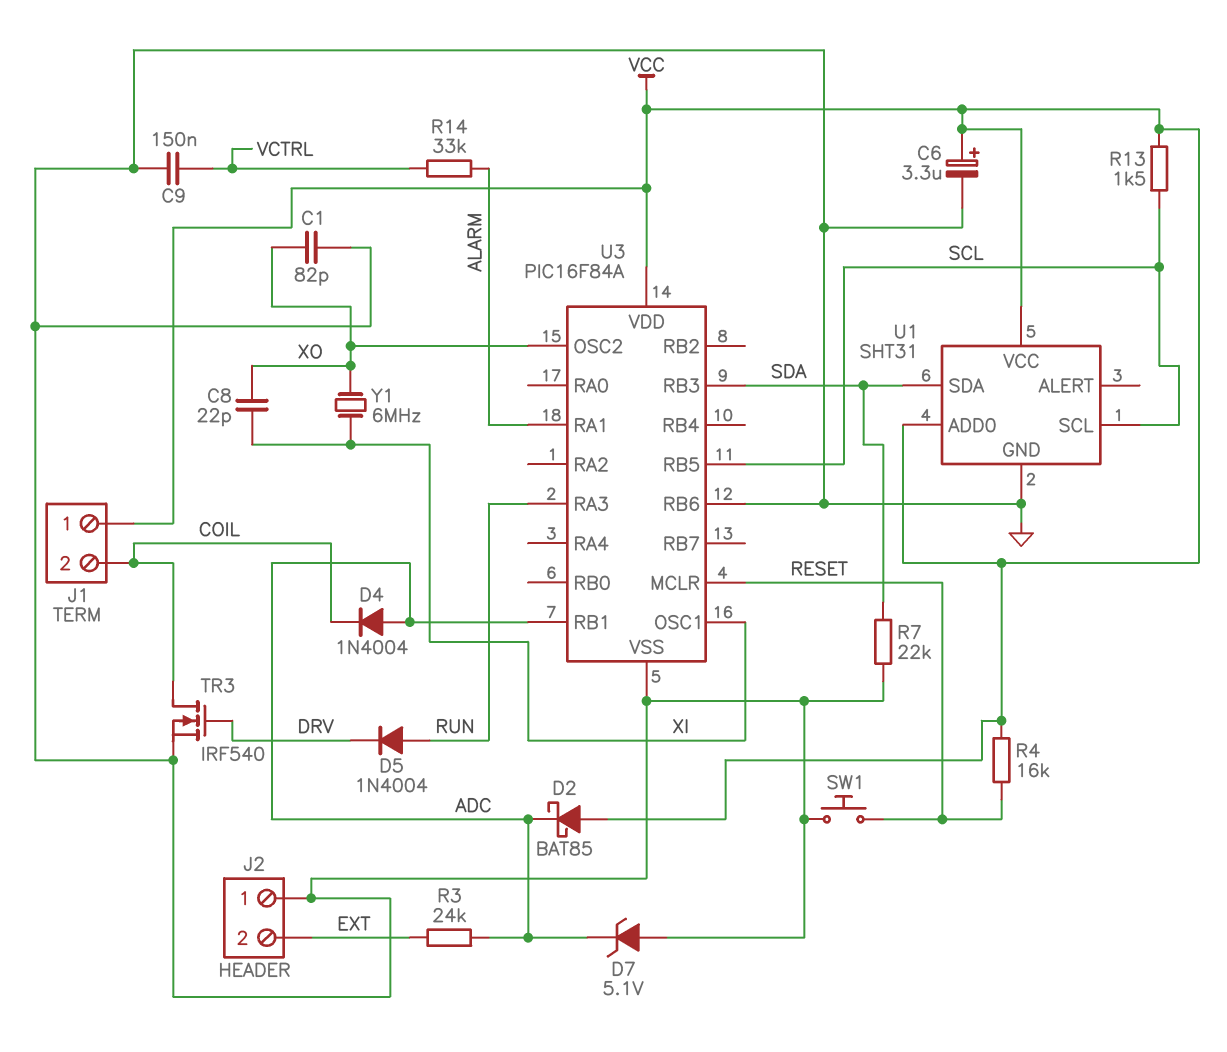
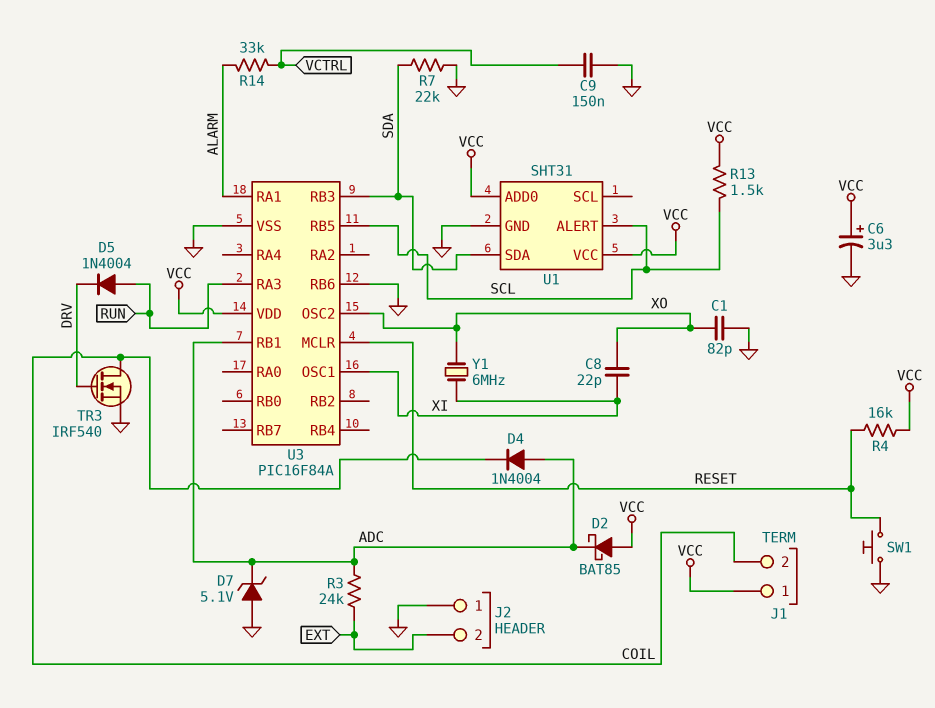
U1 pin ALERT: none -> SCL
U1 pin SCL: SCL -> none

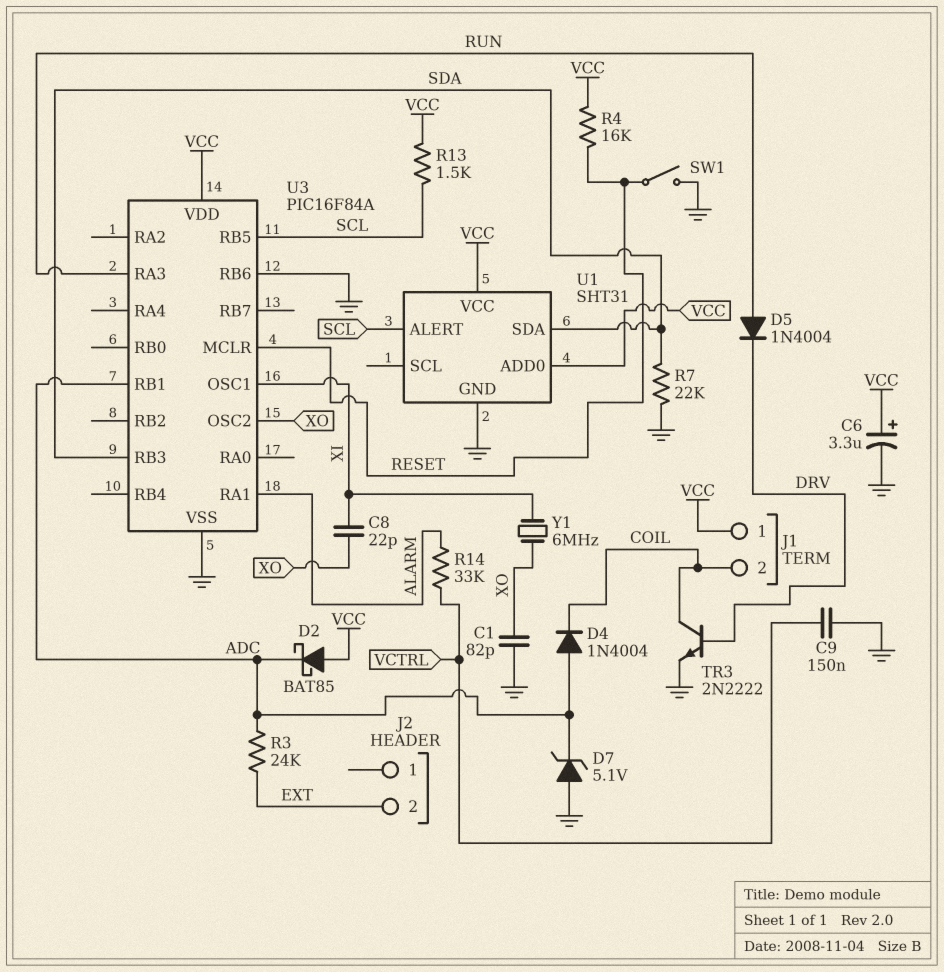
J2 pin 1: GND -> none
SW1: button (GND, RESET) -> switch (GND, RESET)
TR3: NMOS IRF540 (G DRV, D COIL, S GND) -> NPN 2N2222 (B DRV, C COIL, E GND)

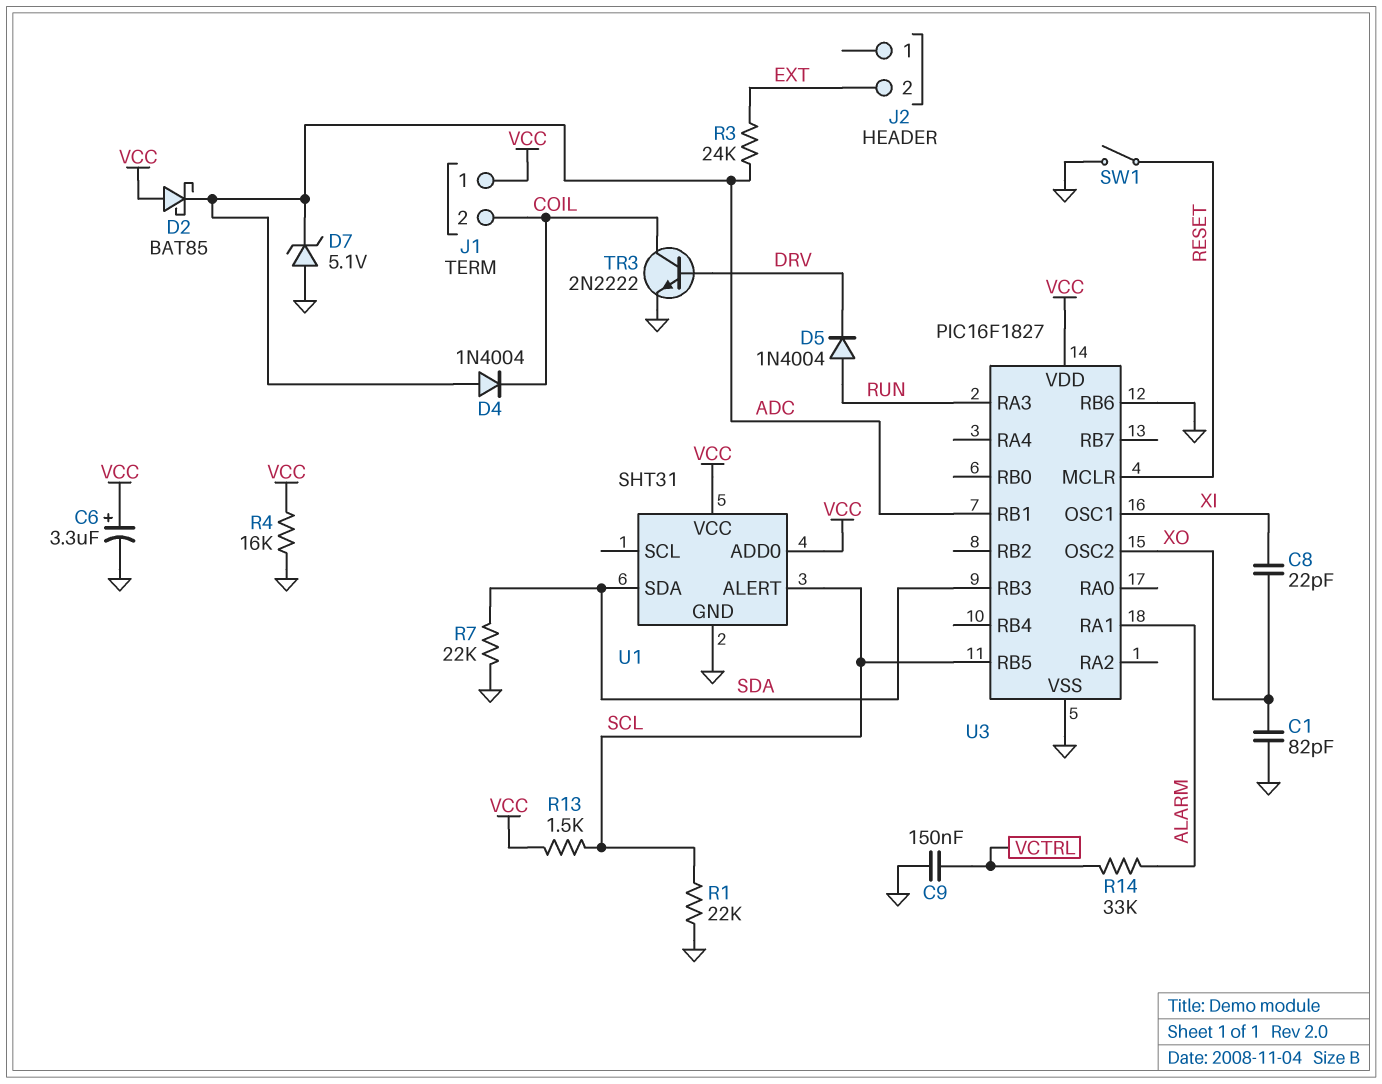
R1: none -> 22k (GND, SCL)
R4: 16k (RESET, VCC) -> 16k (GND, VCC)
U3: PIC16F84A -> PIC16F1827
Y1: 6MHz (XI, XO) -> none

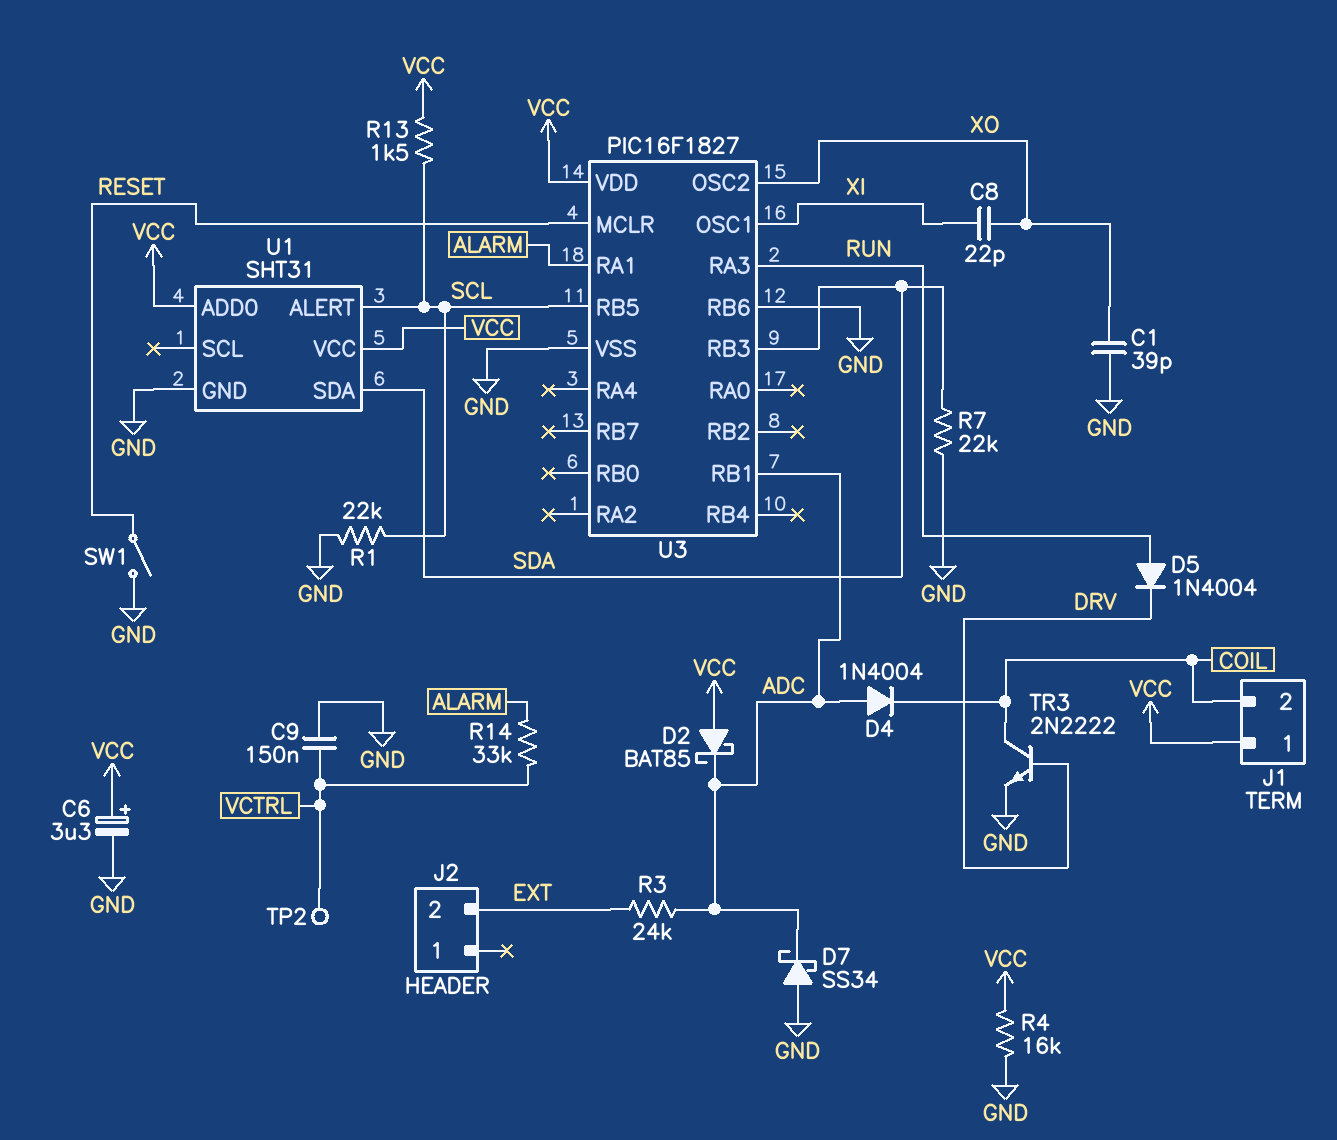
C1: 82pF (GND, XO) -> 39pF (GND, XO)
D7: zener 5.1V (A GND, K ADC) -> schottky SS34 (A GND, K ADC)
TP2: none -> test point (VCTRL)

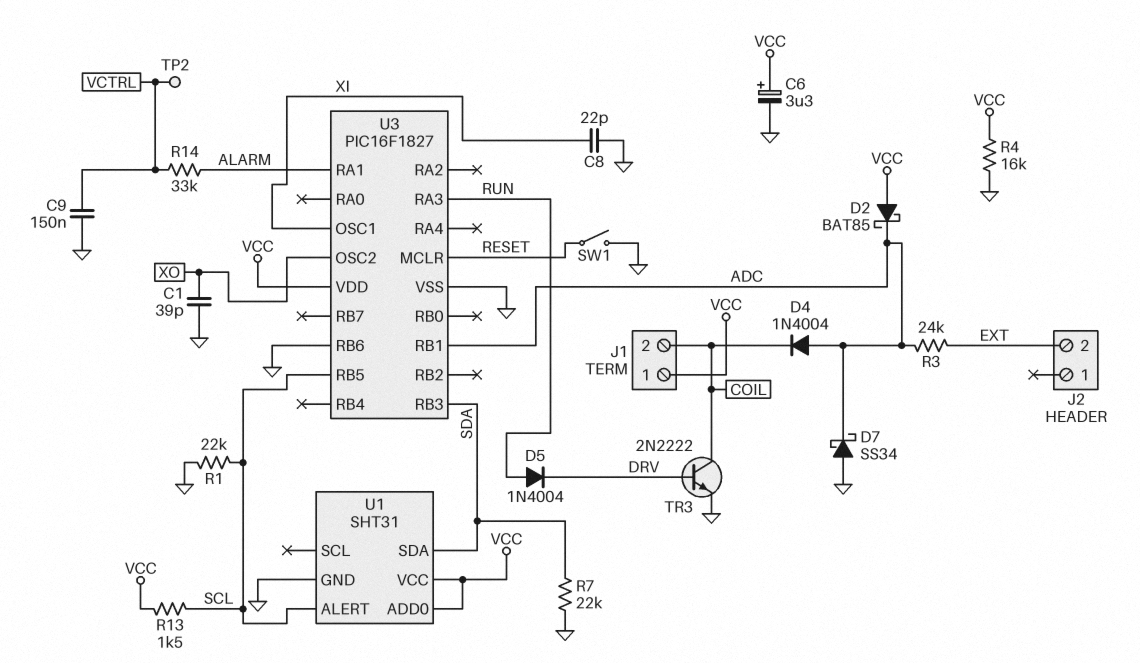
C8: 22pF (XI, XO) -> 22pF (GND, XI)

